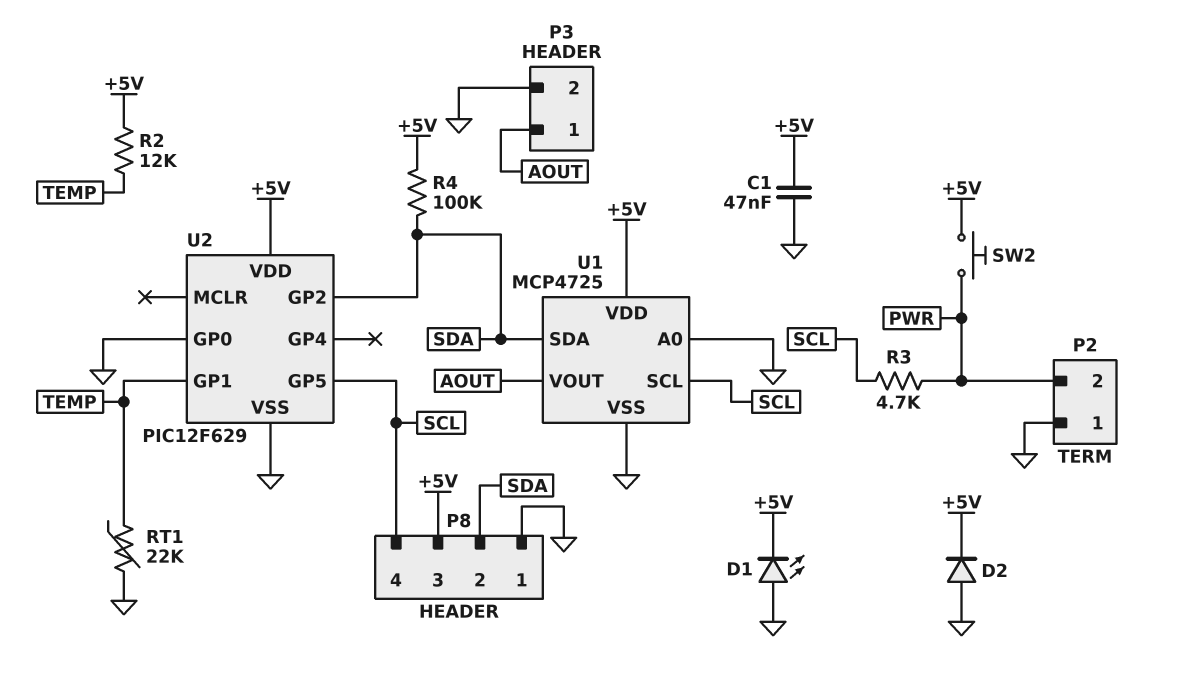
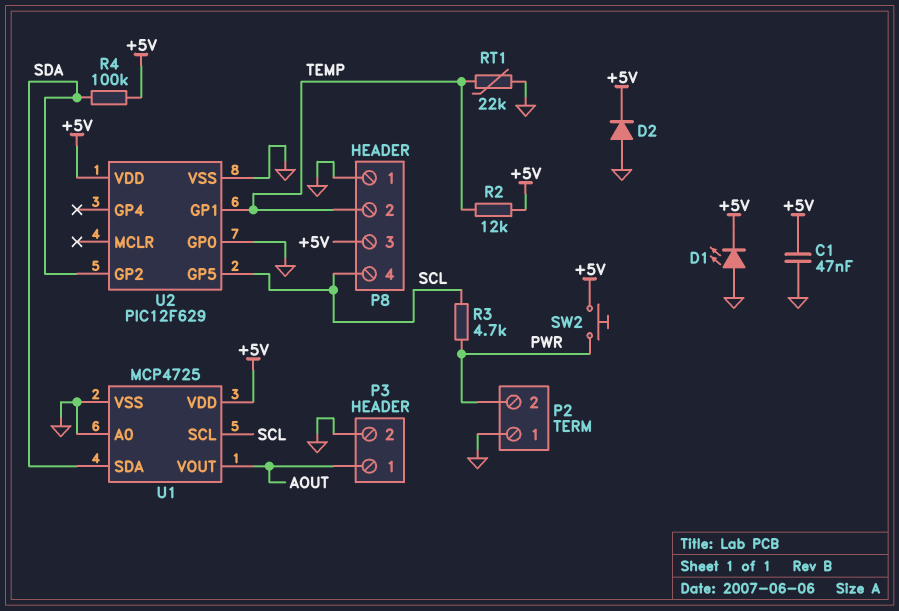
P8 pin 2: SDA -> TEMP

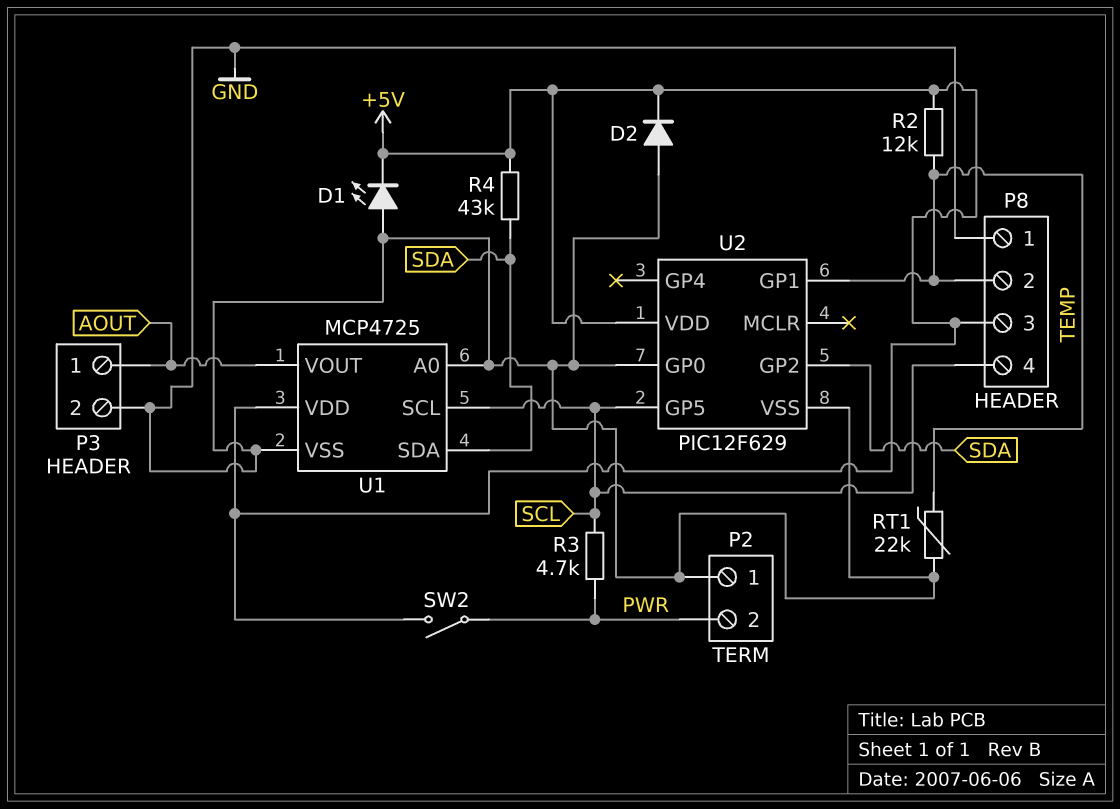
C1: 47nF (+5V, GND) -> none
R4: 100k (+5V, SDA) -> 43k (+5V, SDA)
SW2: button (+5V, PWR) -> switch (+5V, PWR)

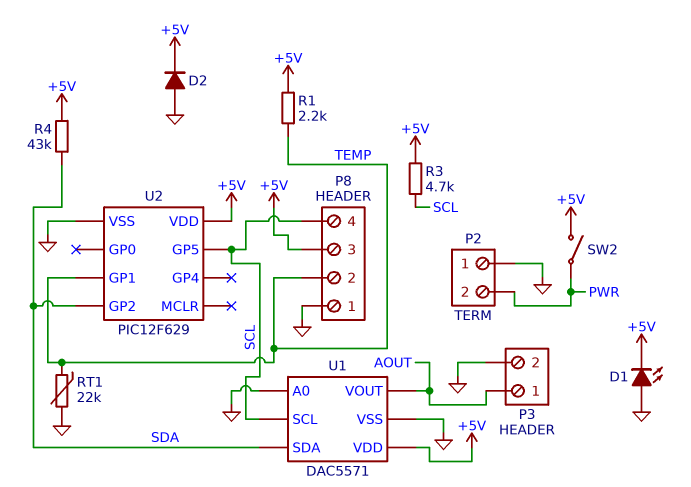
R1: none -> 2.2k (+5V, TEMP)
R2: 12k (+5V, TEMP) -> none
R3: 4.7k (PWR, SCL) -> 4.7k (+5V, SCL)
U1: MCP4725 -> DAC5571
U2 pin GP0: GND -> none

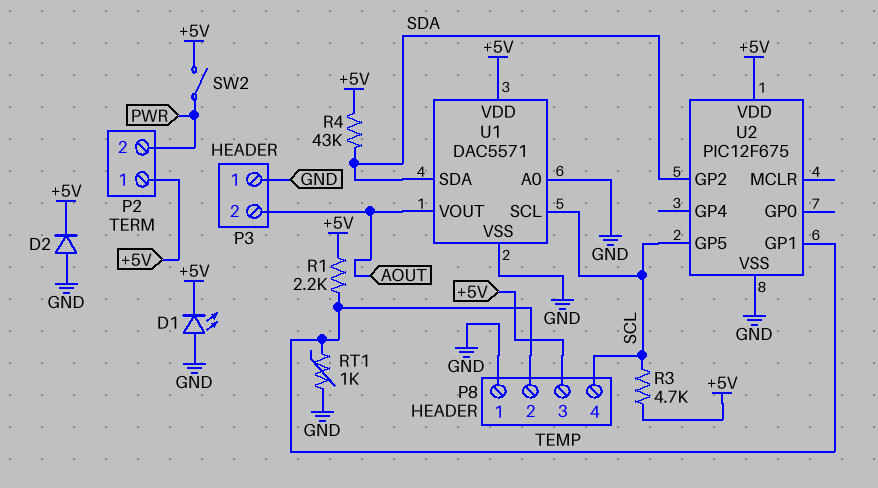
P2 pin 1: GND -> +5V
P3 pin 1: AOUT -> GND
P3 pin 2: GND -> AOUT
RT1: 22k (GND, TEMP) -> 1k (GND, TEMP)
U2: PIC12F629 -> PIC12F675

